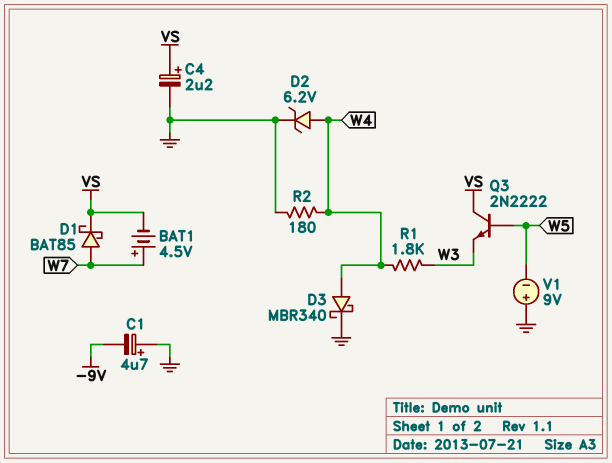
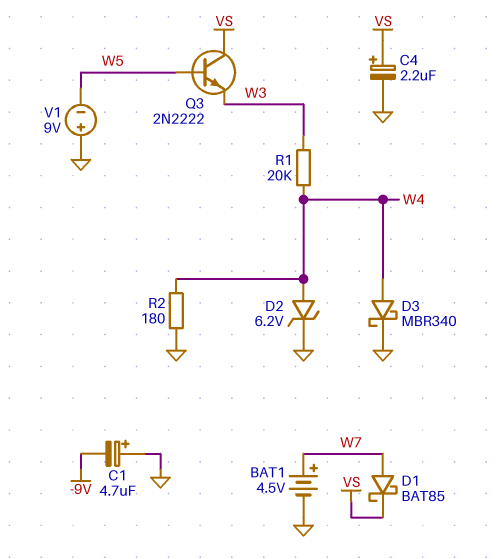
BAT1: 4.5V (plus W7, minus VS) -> 4.5V (plus W7, minus GND)
R1: 1.8k (W3, W4) -> 20k (W3, W4)

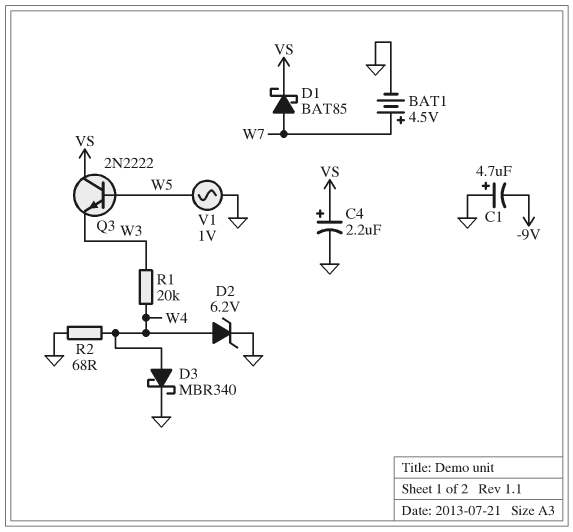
R2: 180 (GND, W4) -> 68 (GND, W4)
V1: 9V (plus GND, minus W5) -> AC 1V (GND, W5)

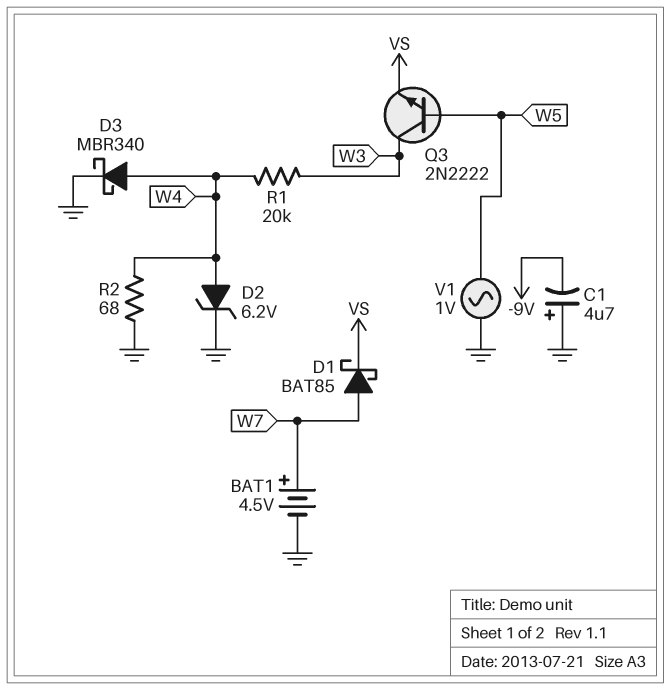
C4: 2.2uF (plus VS, minus GND) -> none
Q3: NPN 2N2222 (B W5, C VS, E W3) -> NPN 2N2222 (B W5, C W3, E VS)

